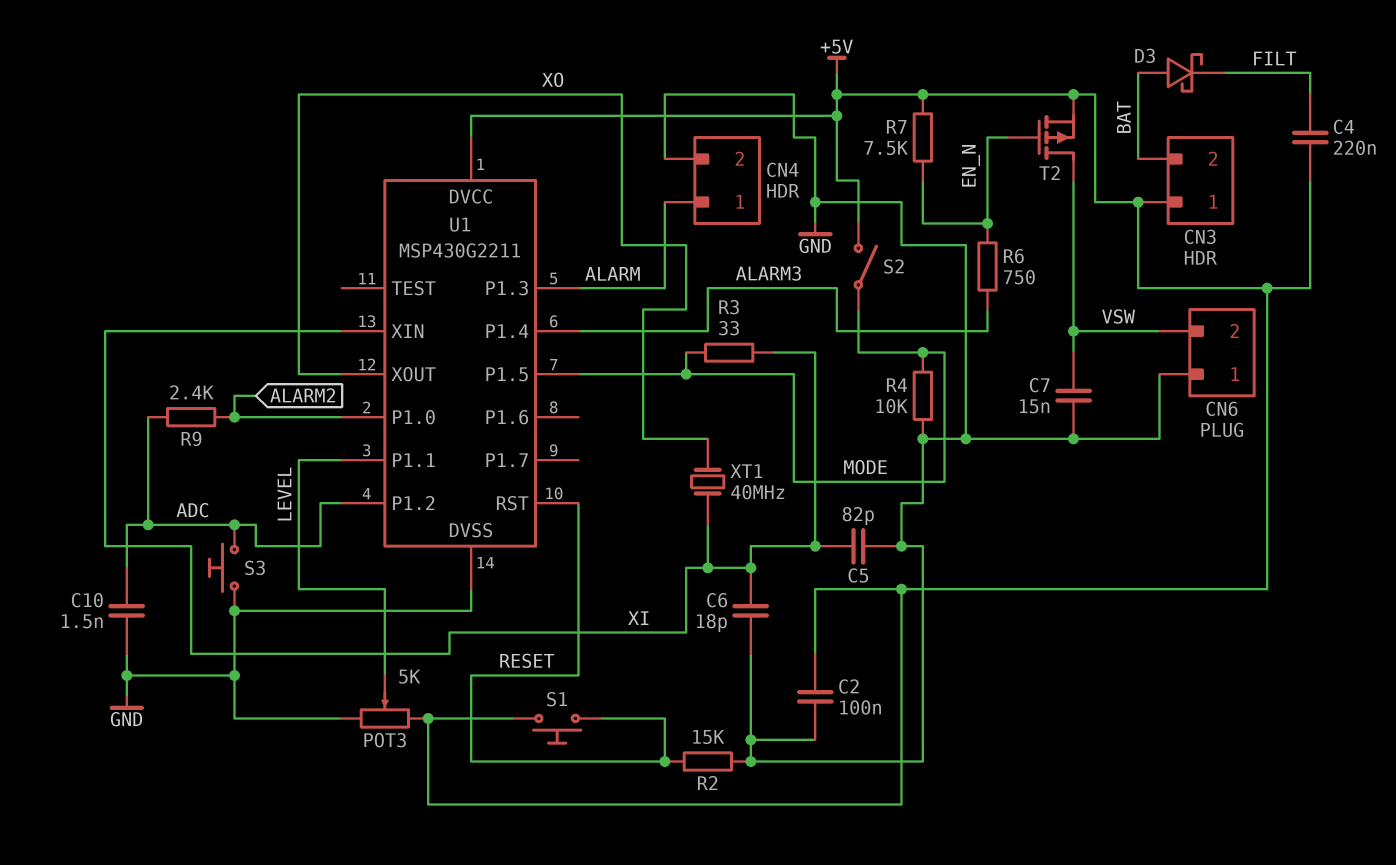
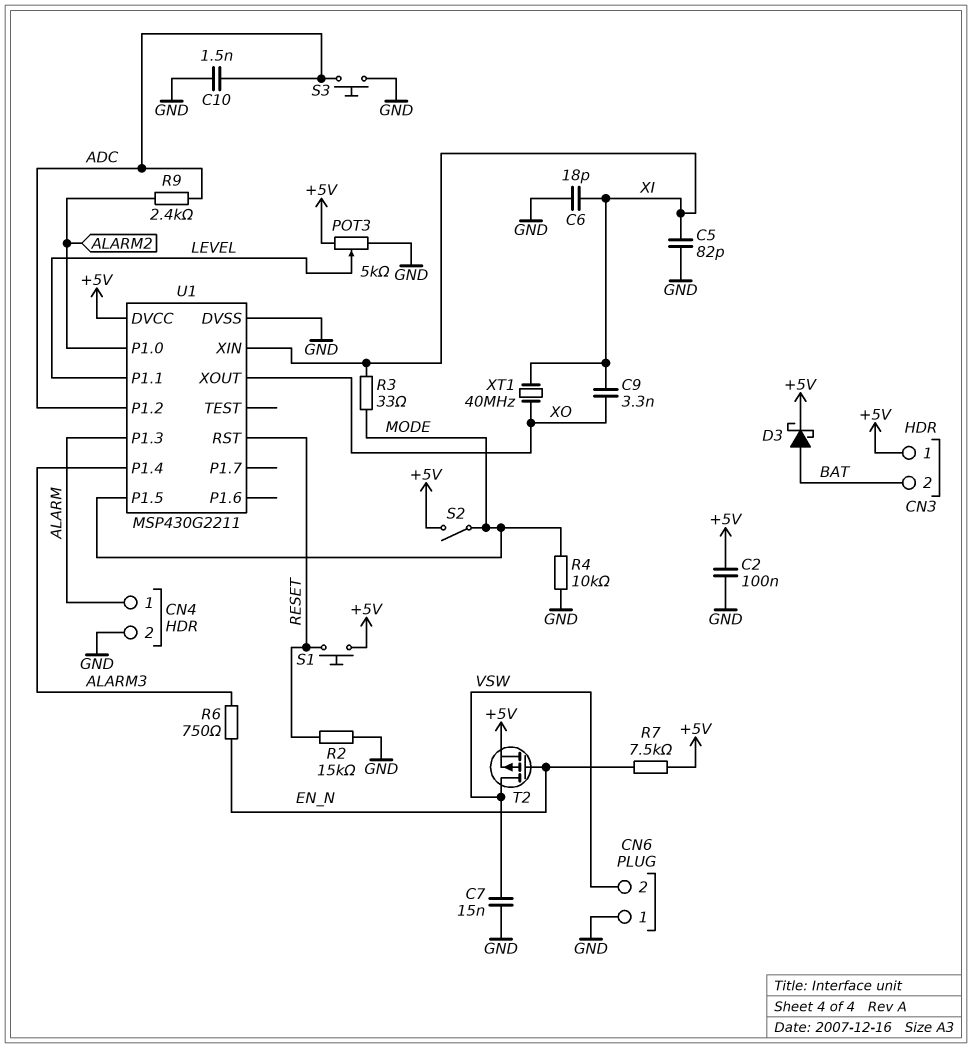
C4: 220nF (+5V, FILT) -> none
C9: none -> 3.3nF (XI, XO)
D3: schottky (A BAT, K FILT) -> schottky (A BAT, K +5V)

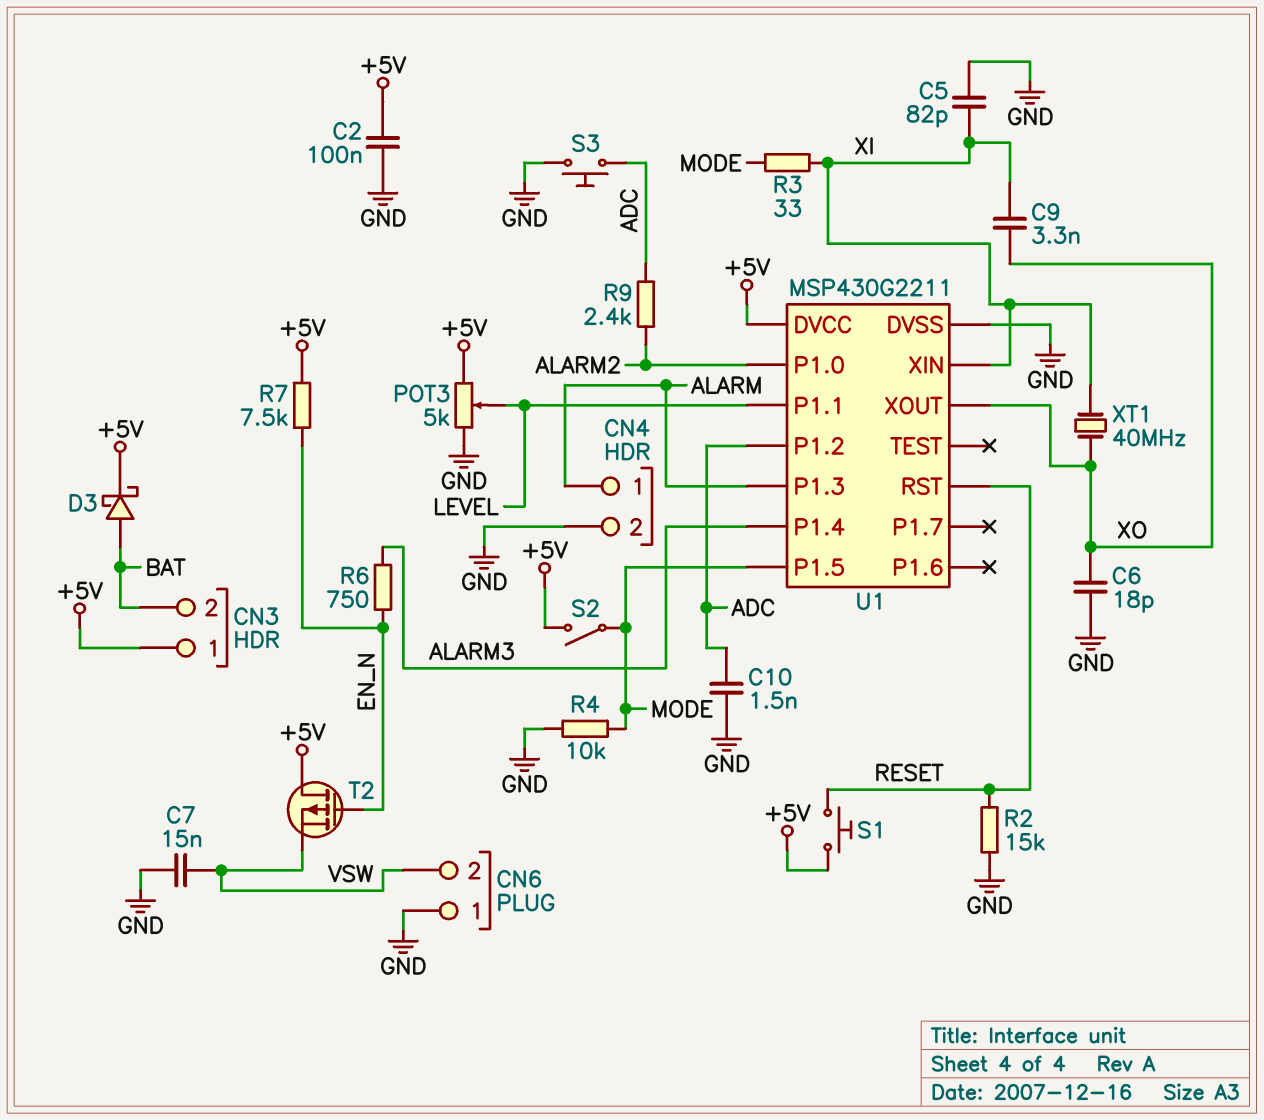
C6: 18pF (GND, XI) -> 18pF (GND, XO)
T2: PMOS (G EN_N, D VSW, S +5V) -> PMOS (G EN_N, D +5V, S VSW)

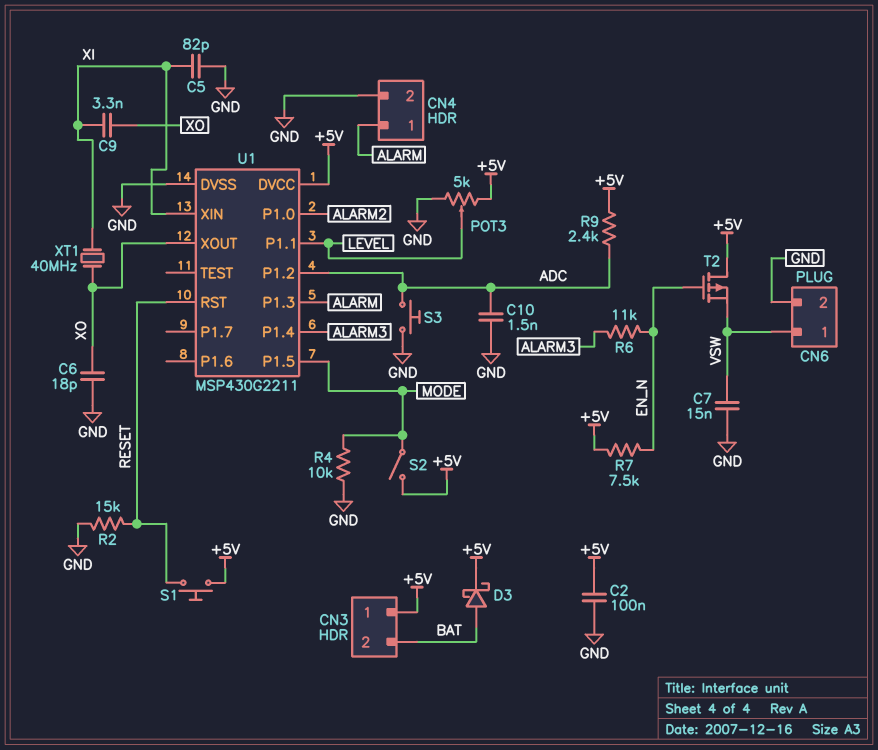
CN6 pin 1: GND -> VSW
CN6 pin 2: VSW -> GND
R3: 33 (MODE, XI) -> none
R6: 750 (ALARM3, EN_N) -> 11k (ALARM3, EN_N)
R9: 2.4k (ADC, ALARM2) -> 2.4k (+5V, ADC)

